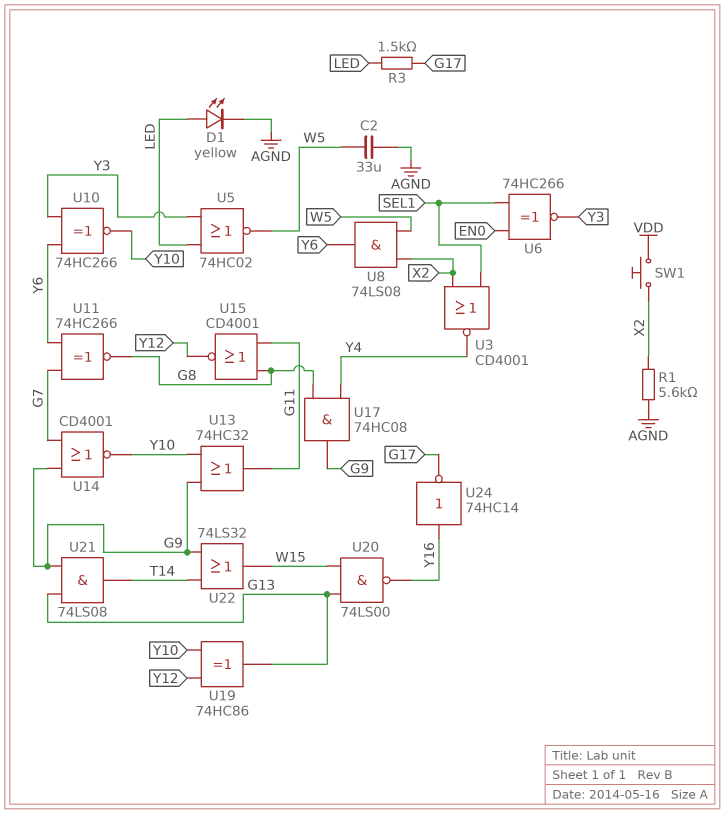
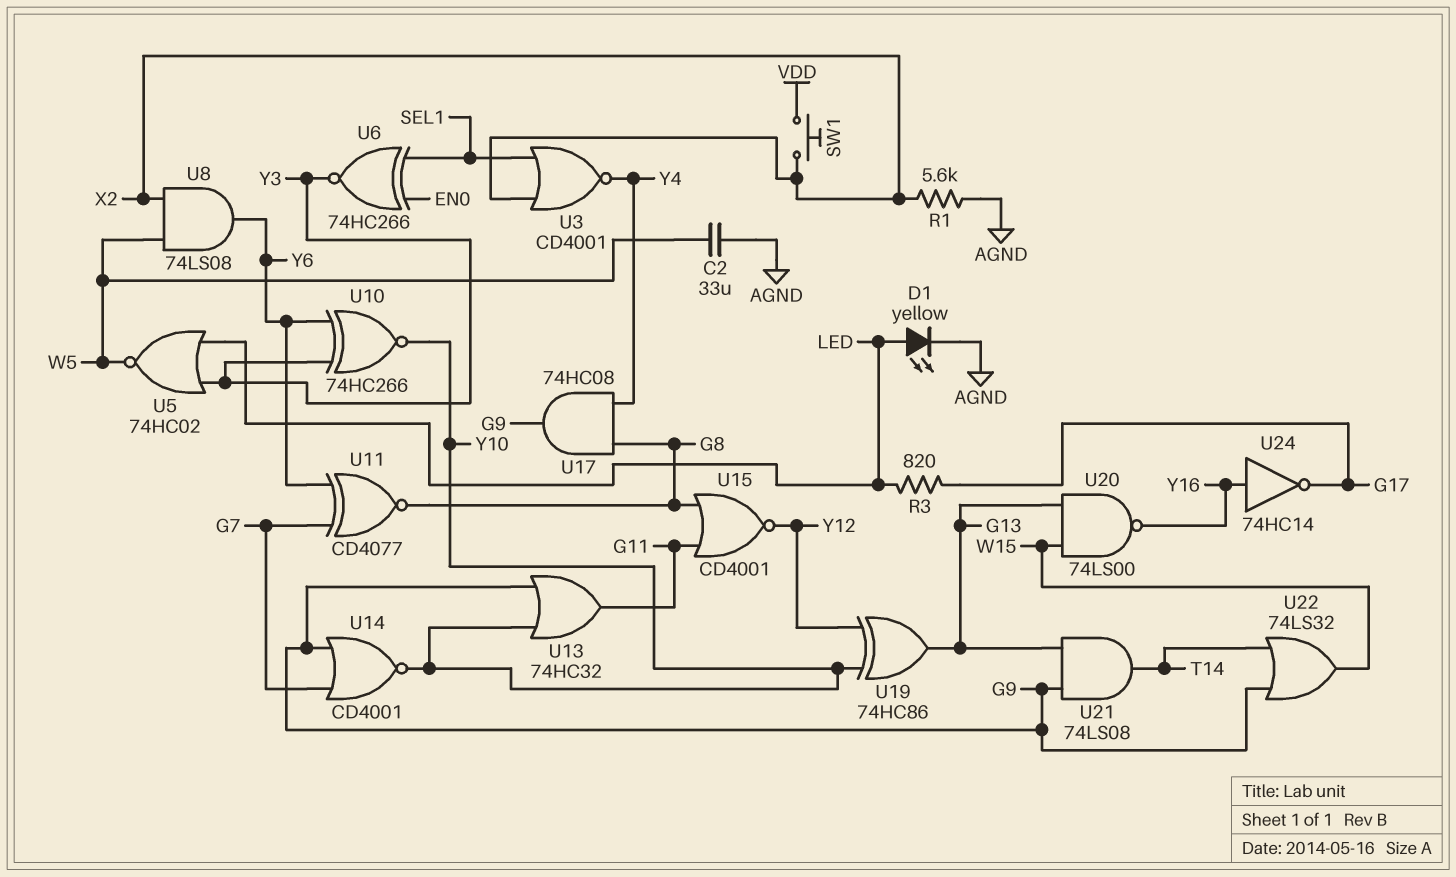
R3: 1.5k (G17, LED) -> 820 (G17, LED)
U11: XNOR 74HC266 (in G7, in Y6, out G8) -> XNOR CD4077 (in G7, in Y6, out G8)

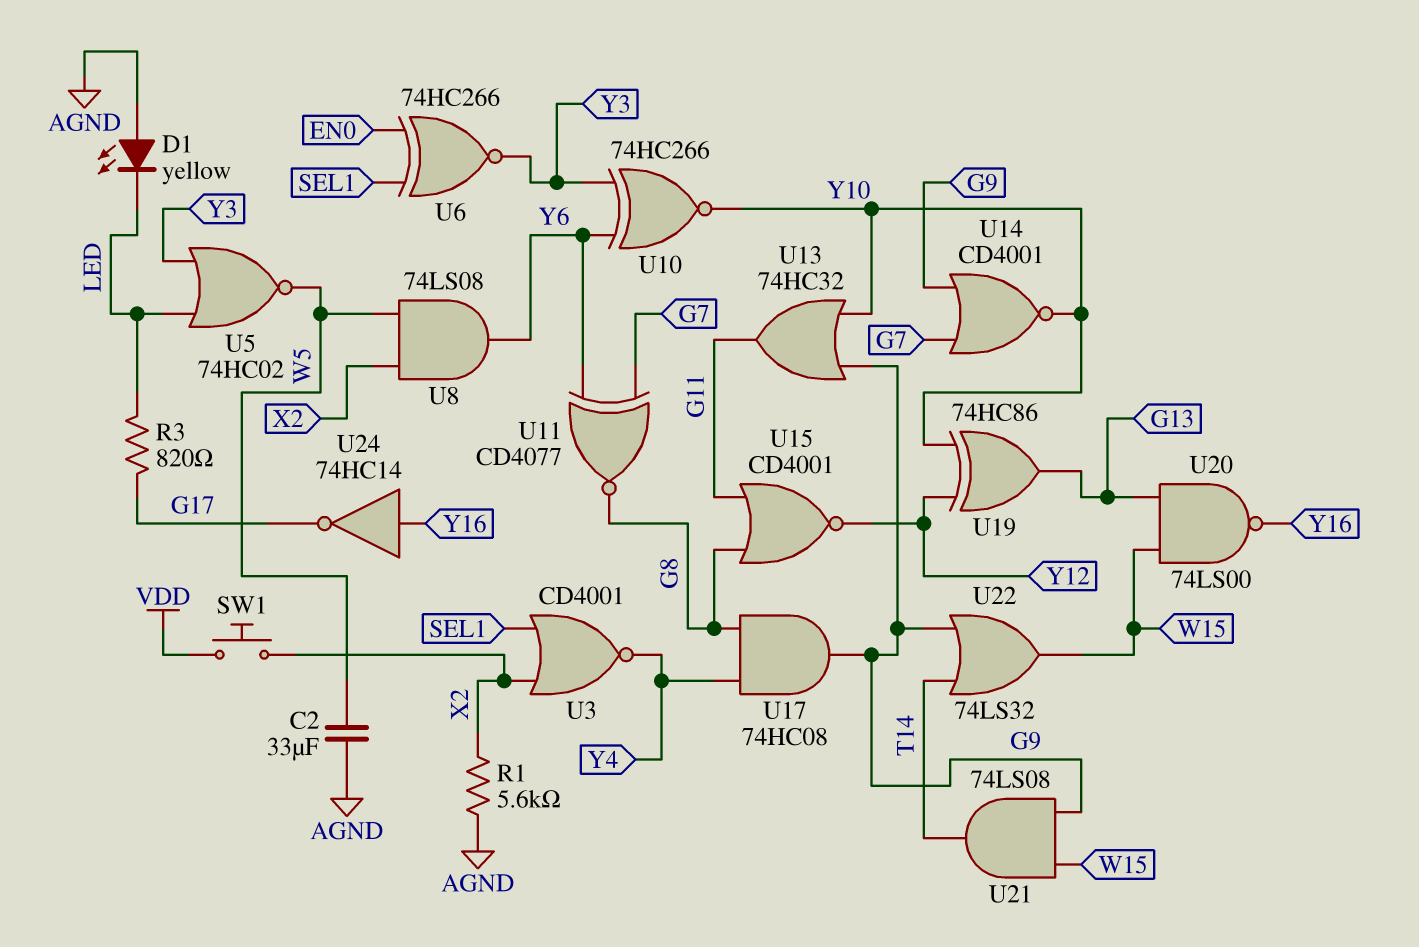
D1: LED yellow (A LED, K AGND) -> LED yellow (A AGND, K LED)
U21: AND 74LS08 (in G9, in G13, out T14) -> AND 74LS08 (in G9, in W15, out T14)

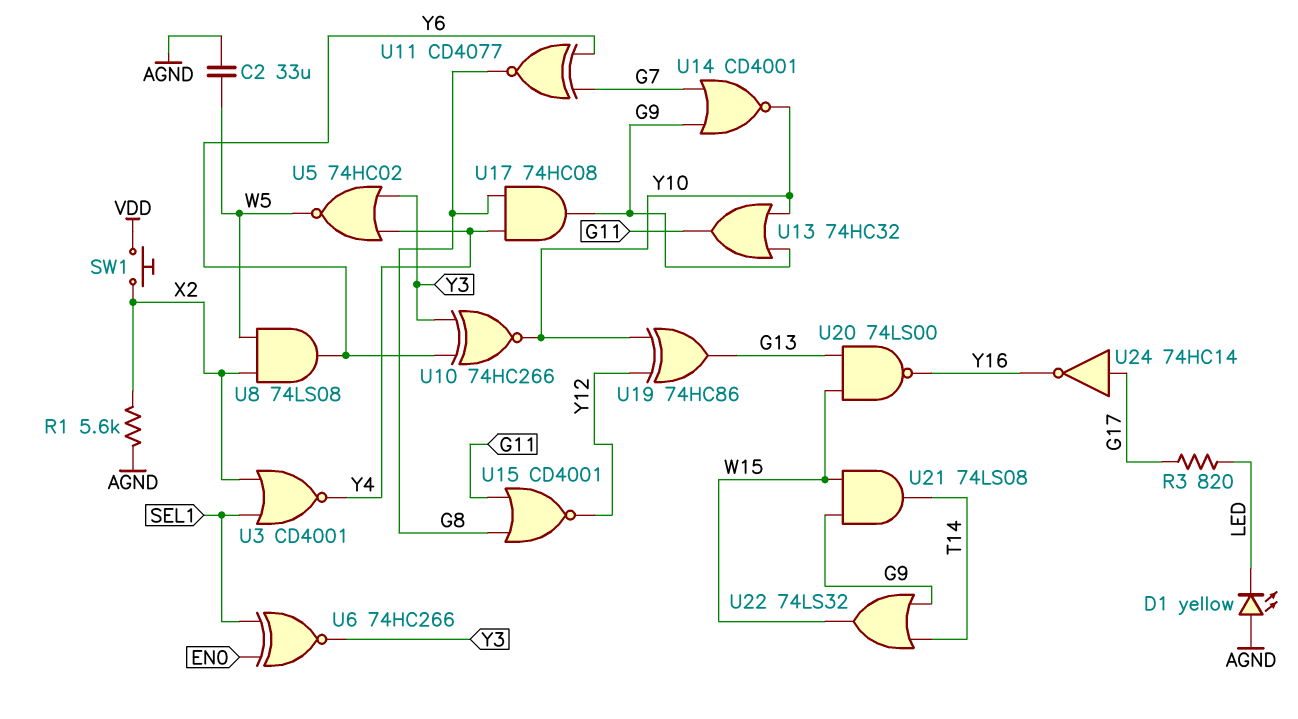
U5: NOR 74HC02 (in LED, in Y3, out W5) -> NOR 74HC02 (in Y3, in Y4, out W5)
U24: NOT 74HC14 (in Y16, out G17) -> NOT 74HC14 (in G17, out Y16)

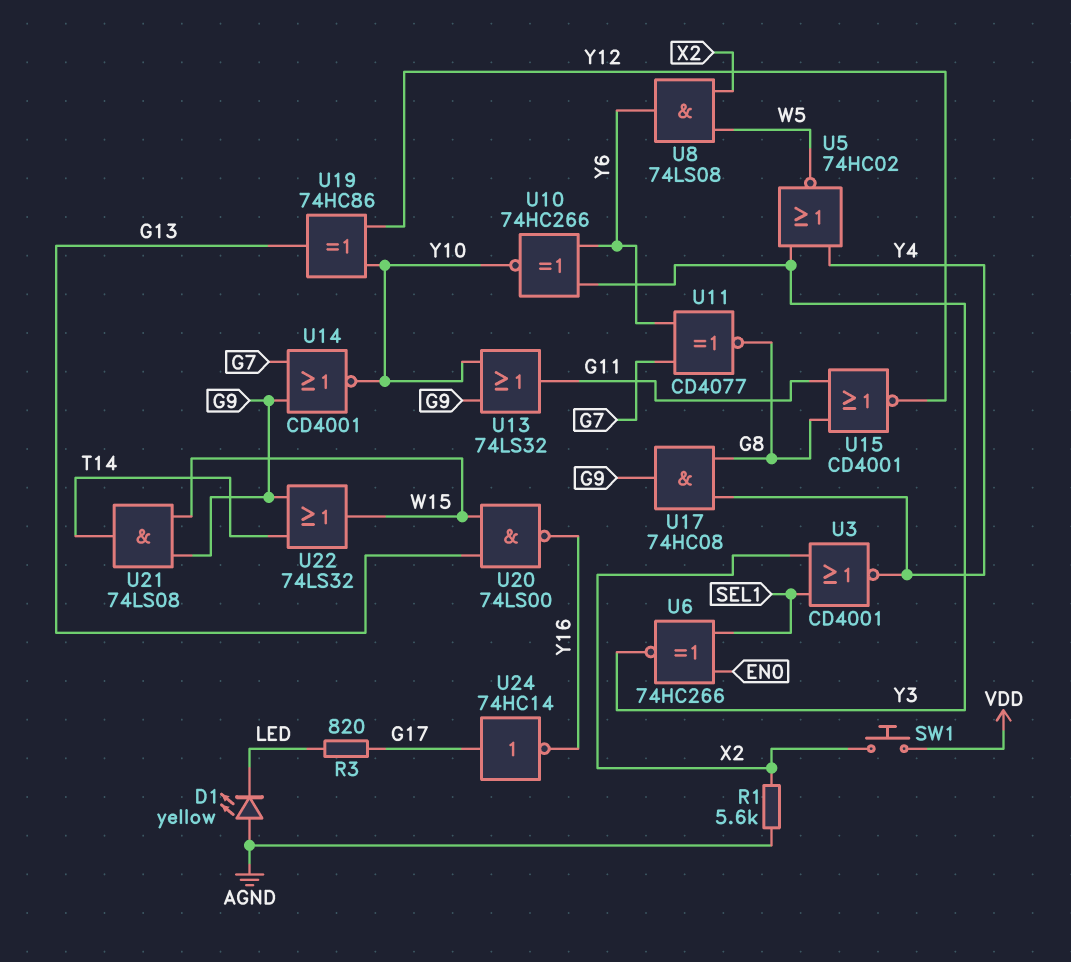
C2: 33uF (AGND, W5) -> none
U13: OR 74HC32 (in G9, in Y10, out G11) -> OR 74LS32 (in G9, in Y10, out G11)

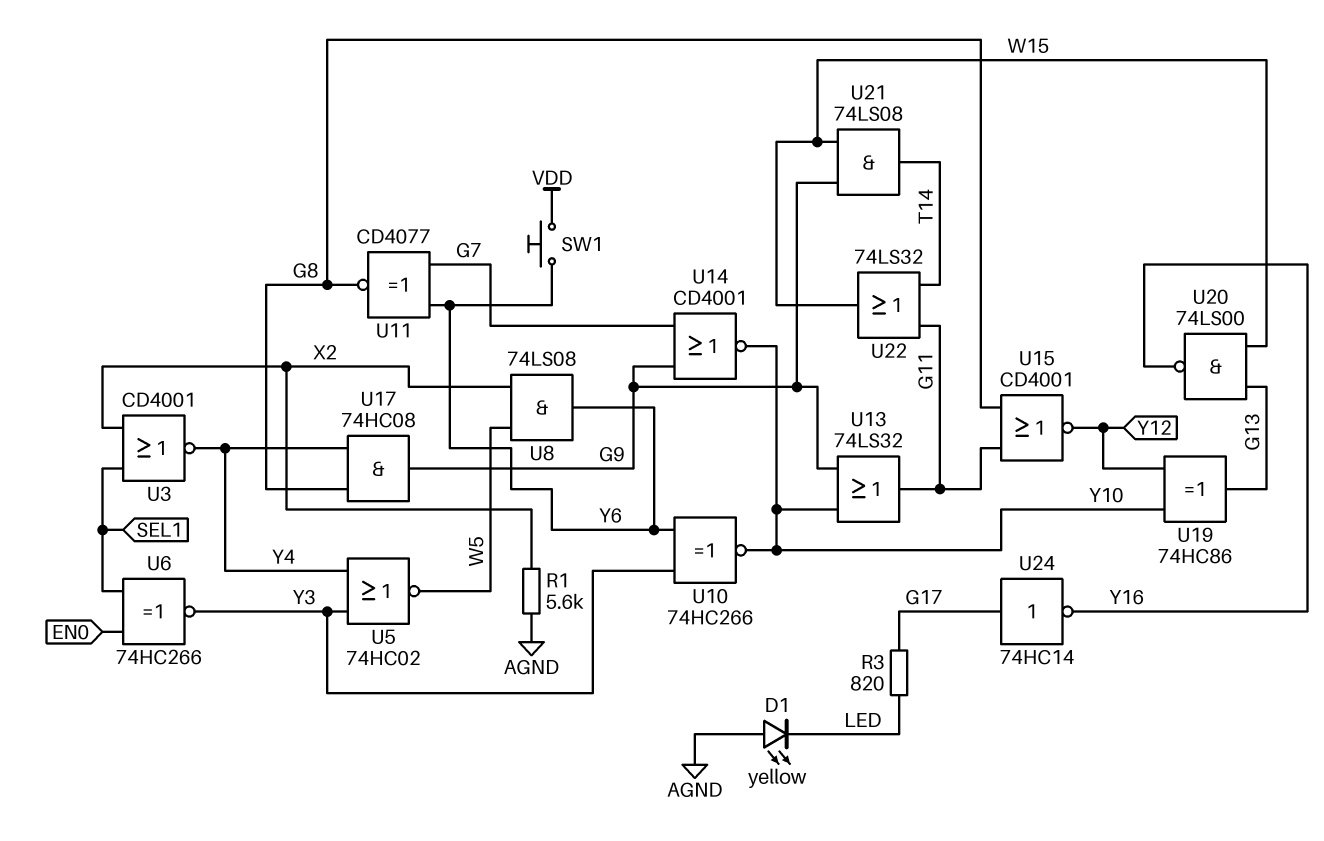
SW1: button (VDD, X2) -> button (VDD, Y6)
U22: OR 74LS32 (in G9, in T14, out W15) -> OR 74LS32 (in G11, in T14, out W15)

